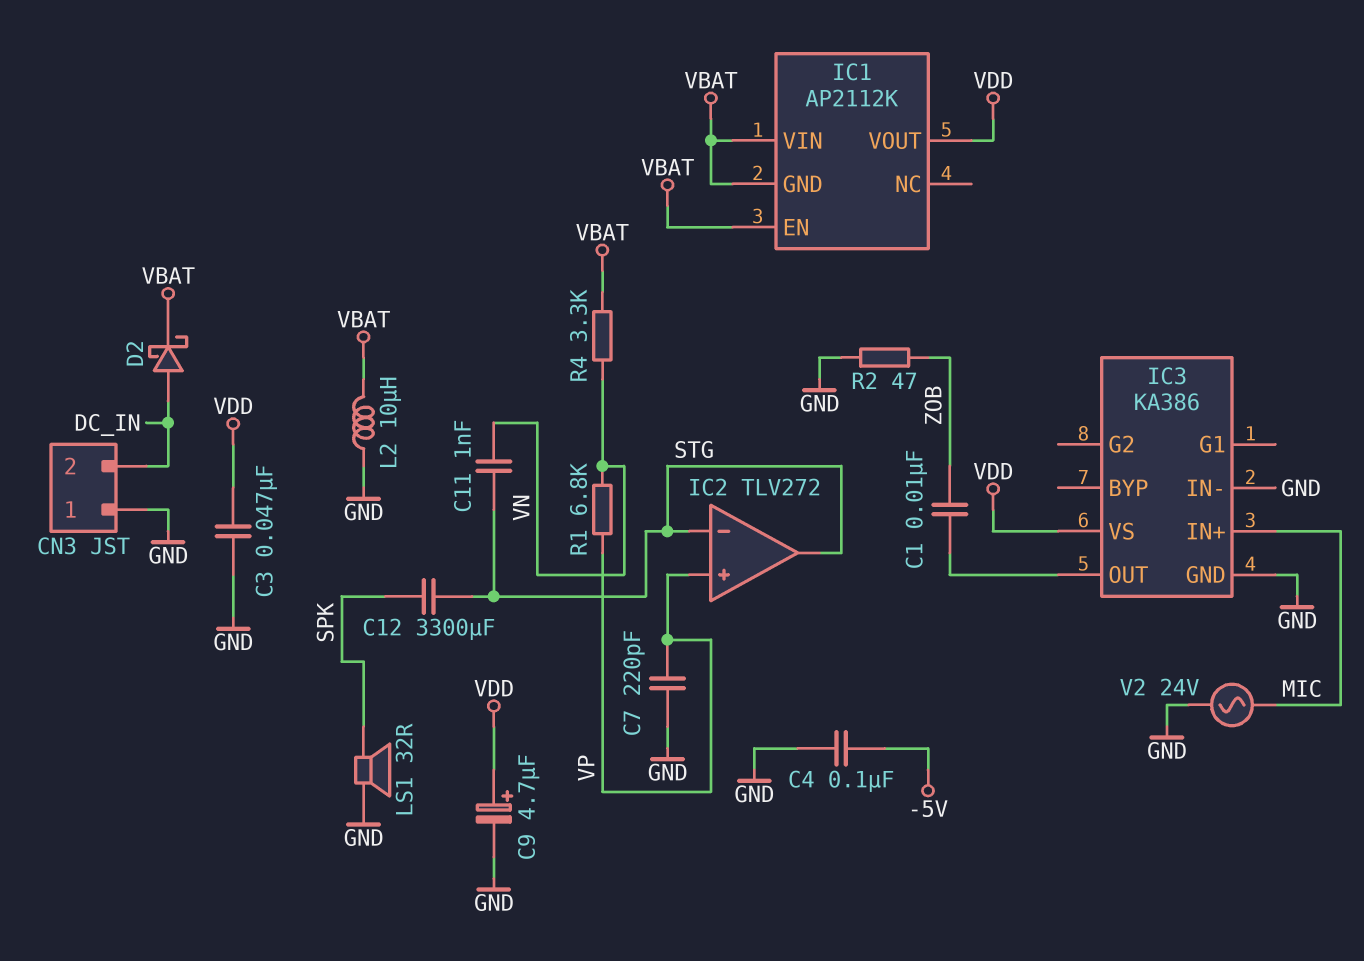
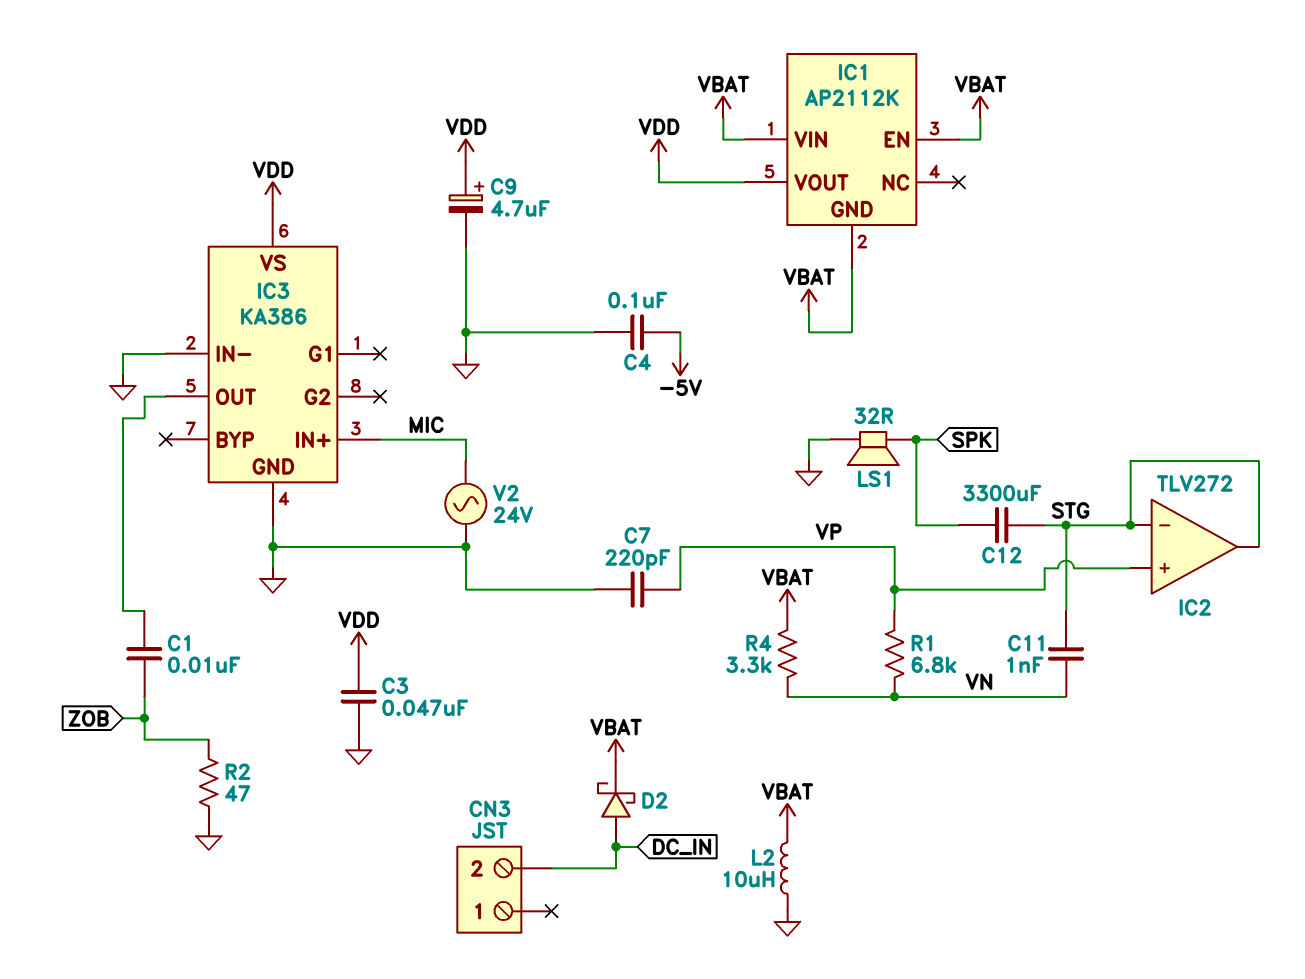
CN3 pin 1: GND -> none

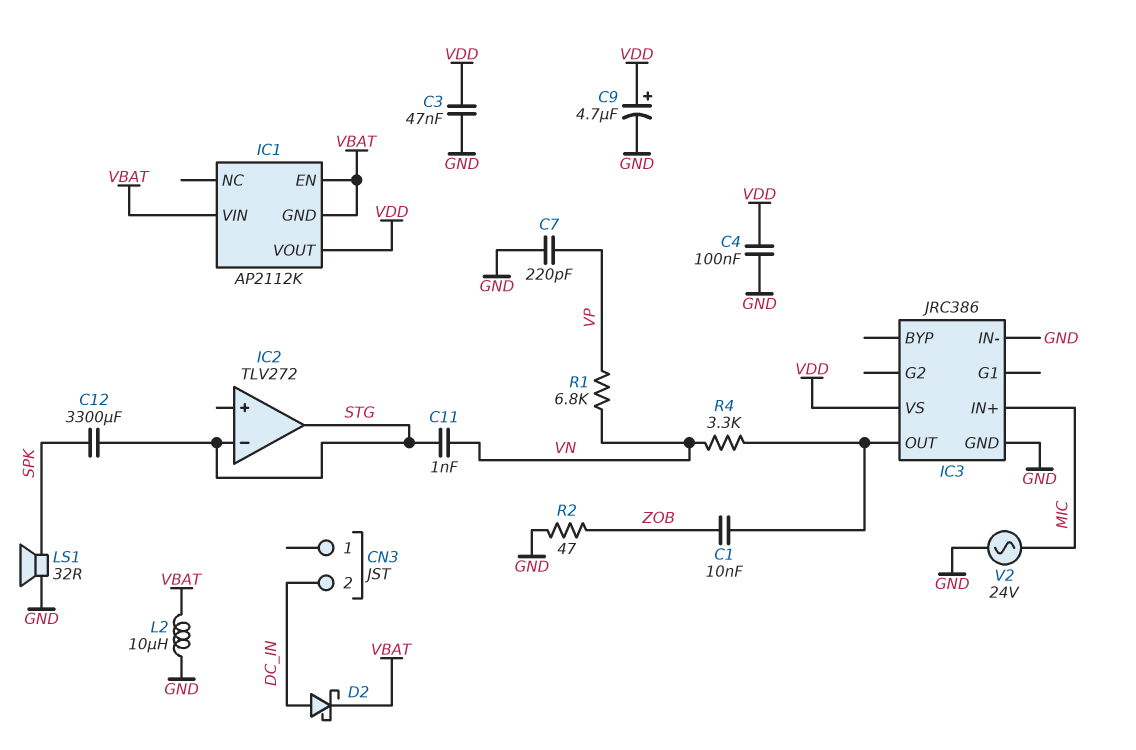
C4: 100nF (-5V, GND) -> 100nF (GND, VDD)
IC2 pin in+: VP -> none
IC3: KA386 -> JRC386
R4: 3.3k (VBAT, VN) -> 3.3k (IC3/OUT, VN)

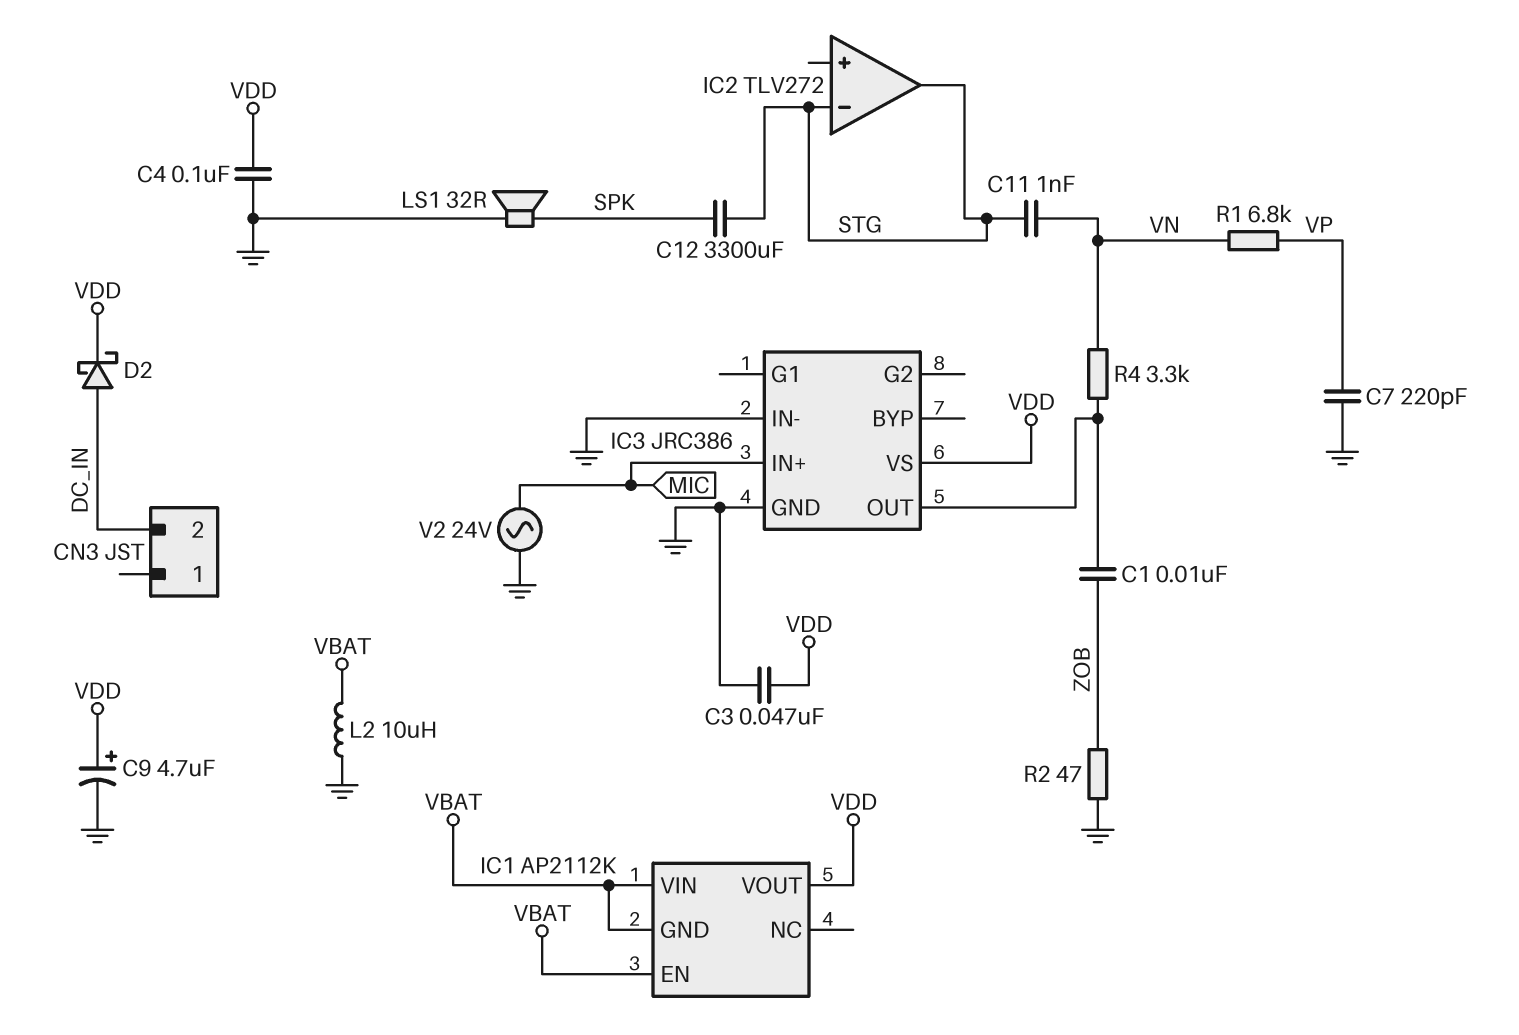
D2: schottky (A DC_IN, K VBAT) -> schottky (A DC_IN, K VDD)

